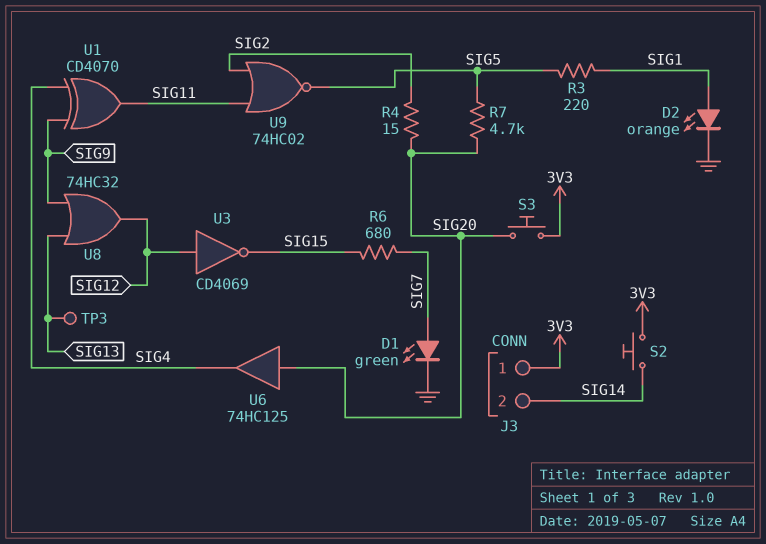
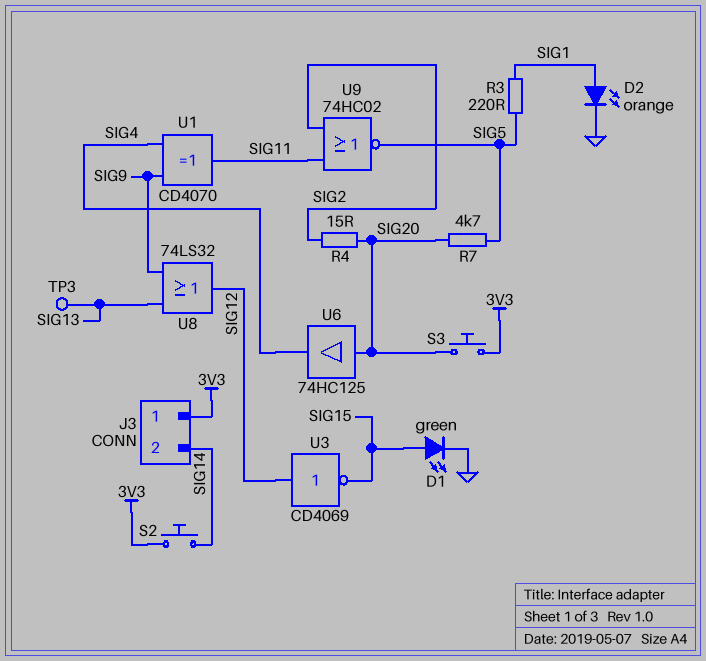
D1: LED green (A SIG7, K GND) -> LED green (A SIG15, K GND)
R6: 680 (SIG7, SIG15) -> none
U8: OR 74HC32 (in SIG9, in SIG13, out SIG12) -> OR 74LS32 (in SIG9, in SIG13, out SIG12)

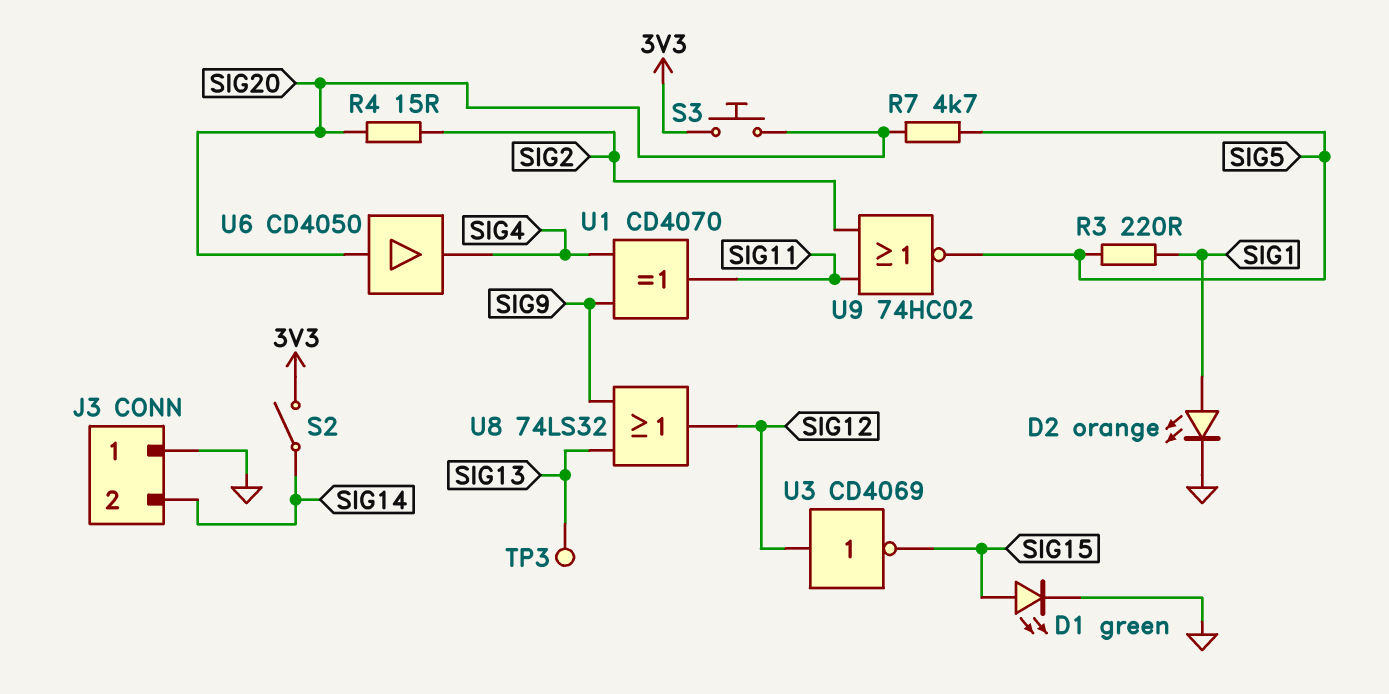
J3 pin 1: 3V3 -> GND
S2: button (3V3, SIG14) -> switch (3V3, SIG14)
U6: buffer 74HC125 (in SIG20, out SIG4) -> buffer CD4050 (in SIG20, out SIG4)

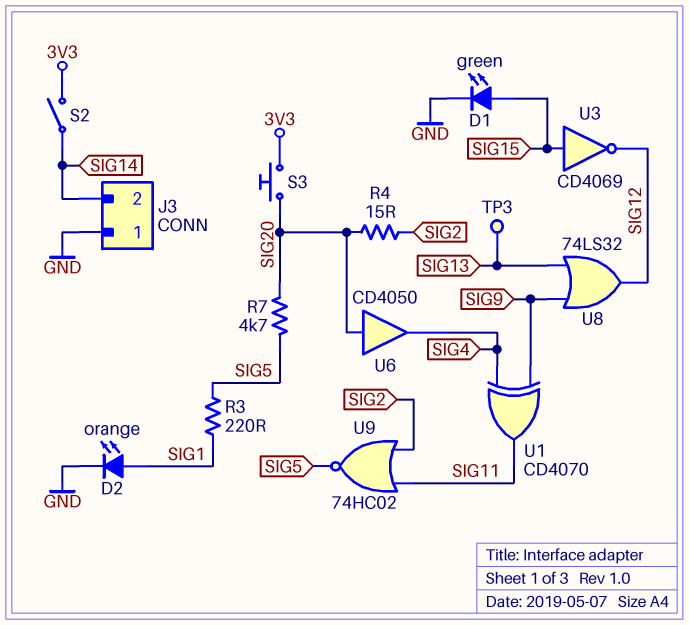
U3: NOT CD4069 (in SIG12, out SIG15) -> NOT CD4069 (in SIG15, out SIG12)

